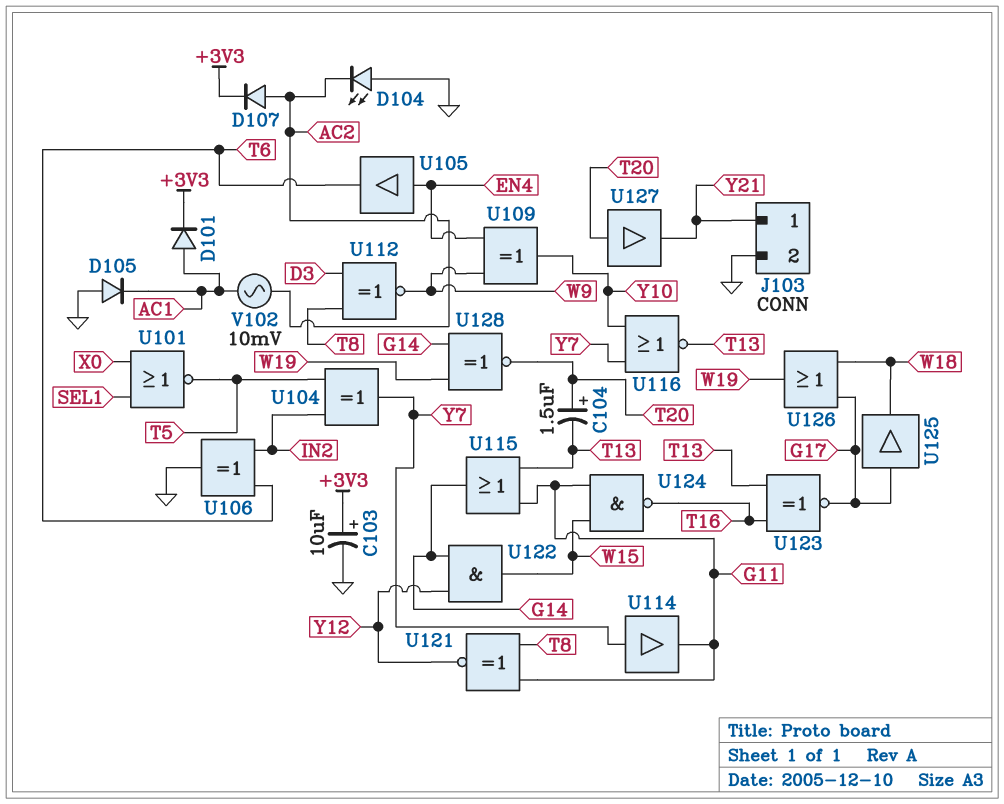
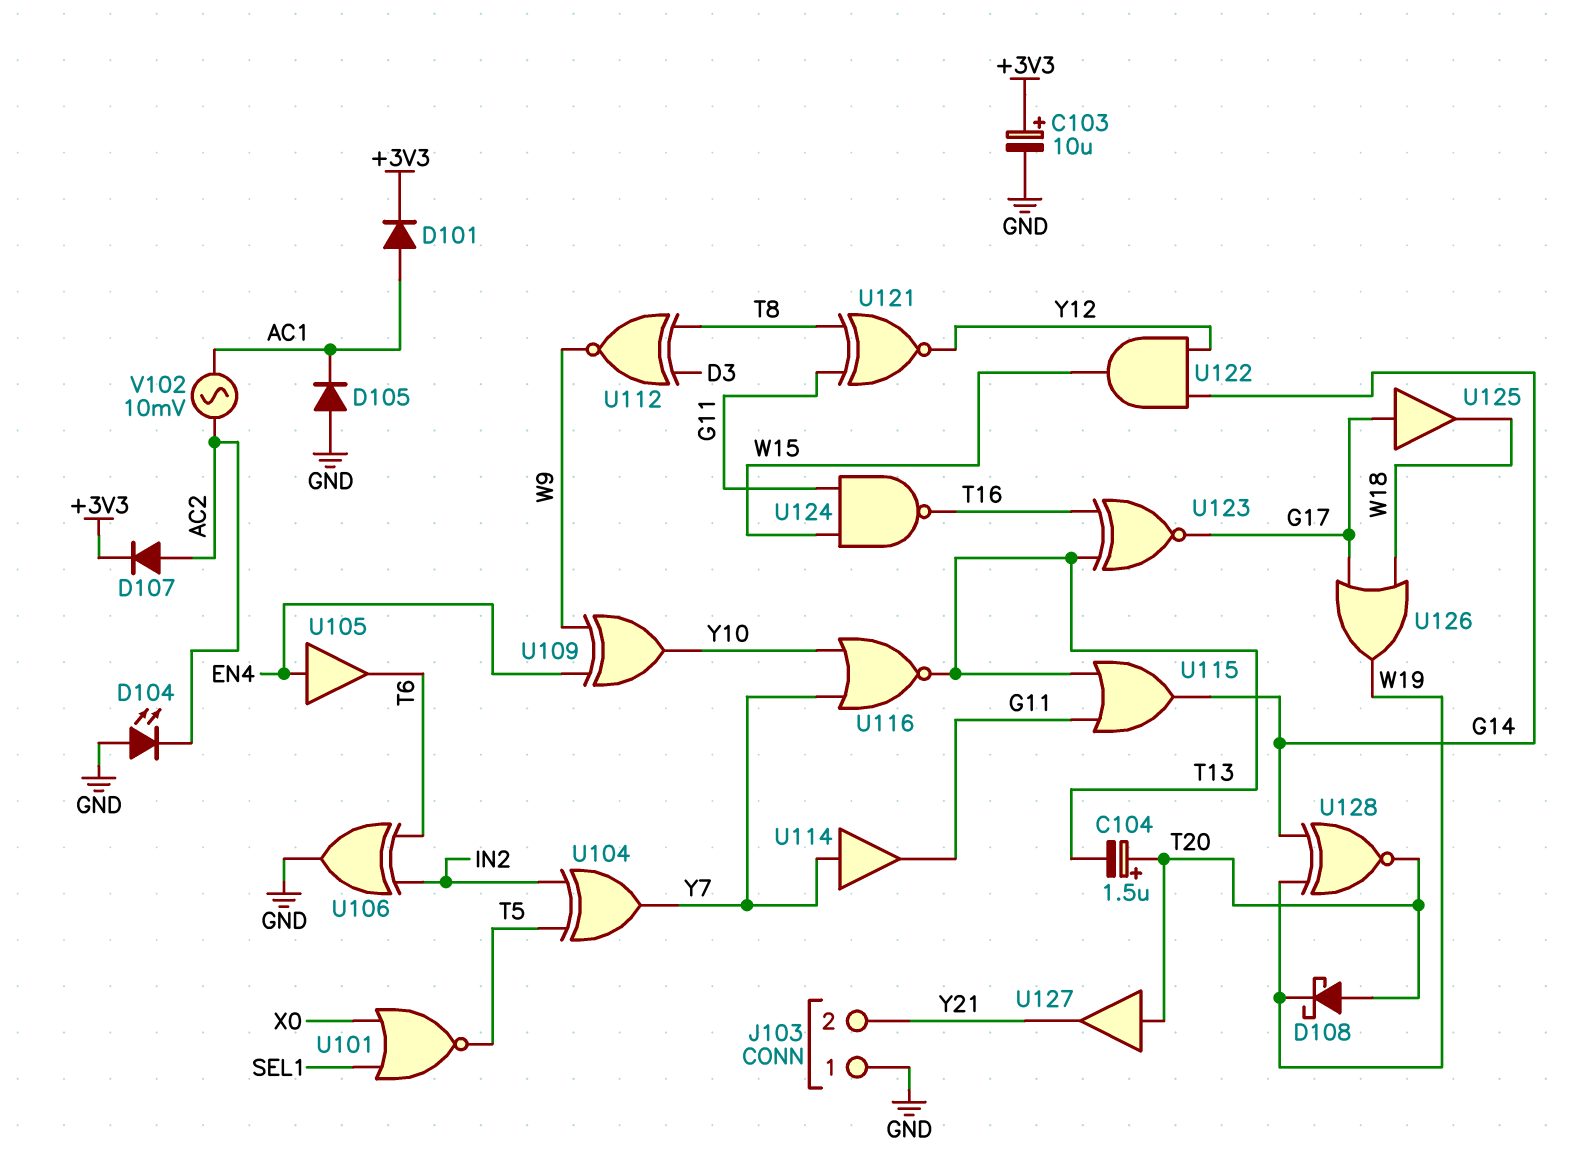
D108: none -> schottky (A T20, K W19)
J103 pin 1: Y21 -> GND
J103 pin 2: GND -> Y21

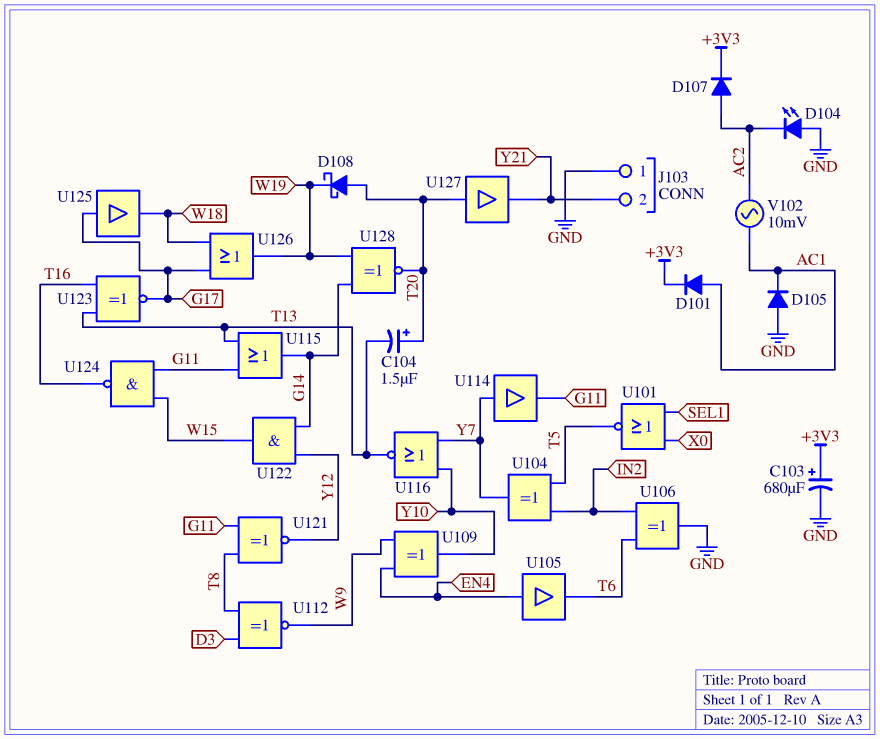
C103: 10uF (plus +3V3, minus GND) -> 680uF (plus +3V3, minus GND)

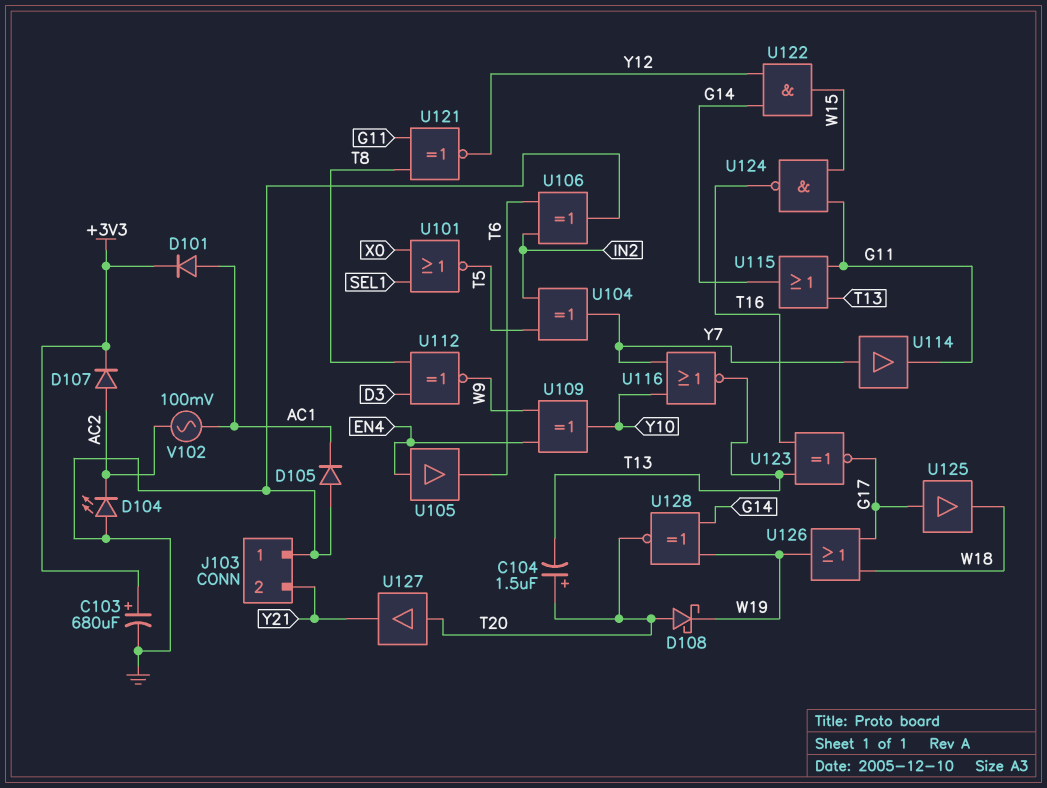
V102: AC 10mV (AC1, AC2) -> AC 100mV (AC1, AC2)

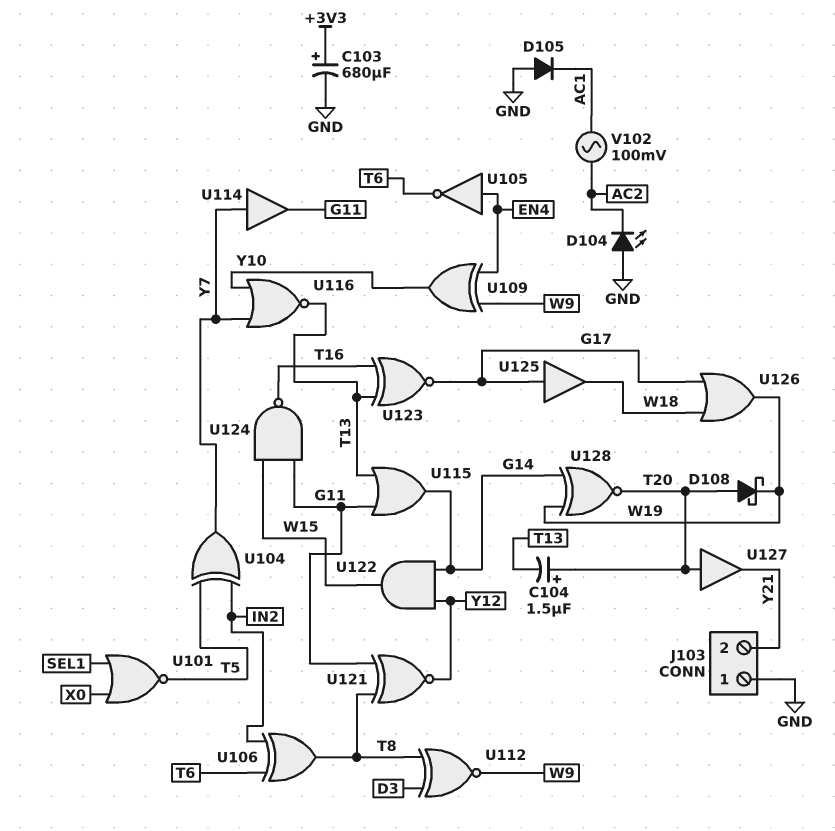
D101: diode (A AC1, K +3V3) -> none
D107: diode (A AC2, K +3V3) -> none
U105: buffer (in EN4, out T6) -> NOT (in EN4, out T6)
U106: XOR (in IN2, in T6, out GND) -> XOR (in IN2, in T6, out T8)

